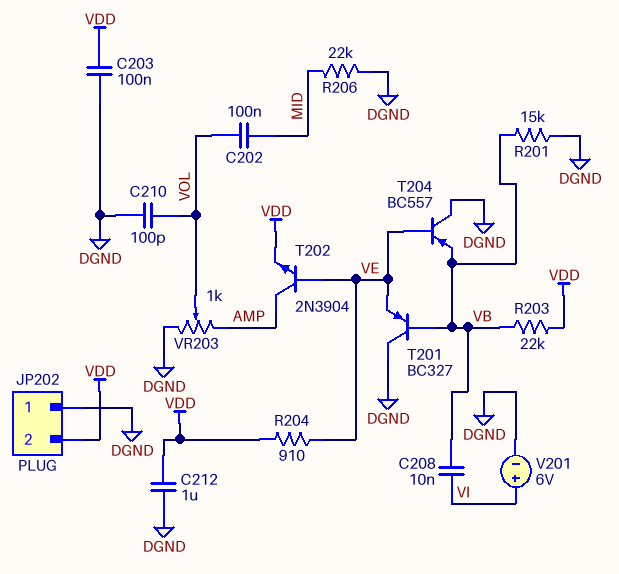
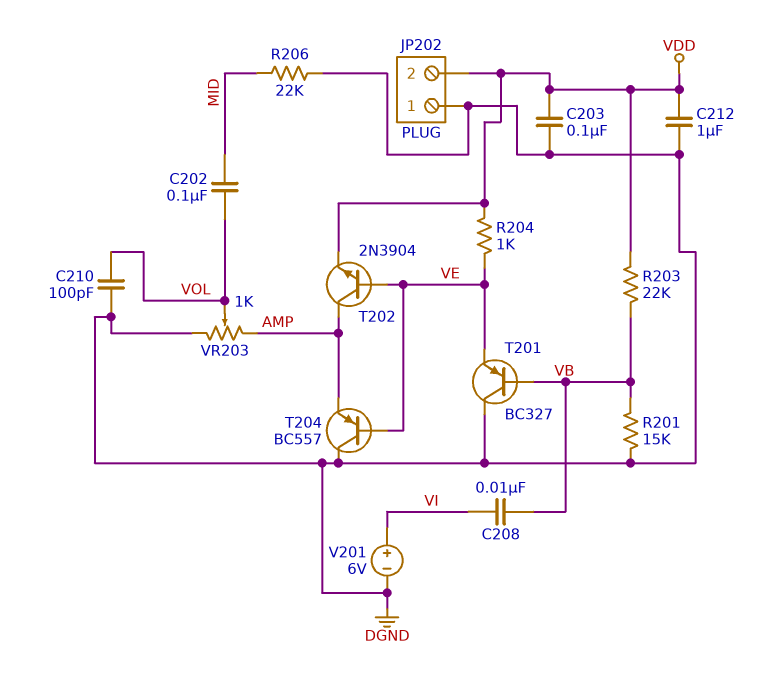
R204: 910 (VDD, VE) -> 1k (VDD, VE)
T204: PNP BC557 (B VE, C DGND, E VB) -> PNP BC557 (B VE, C DGND, E AMP)

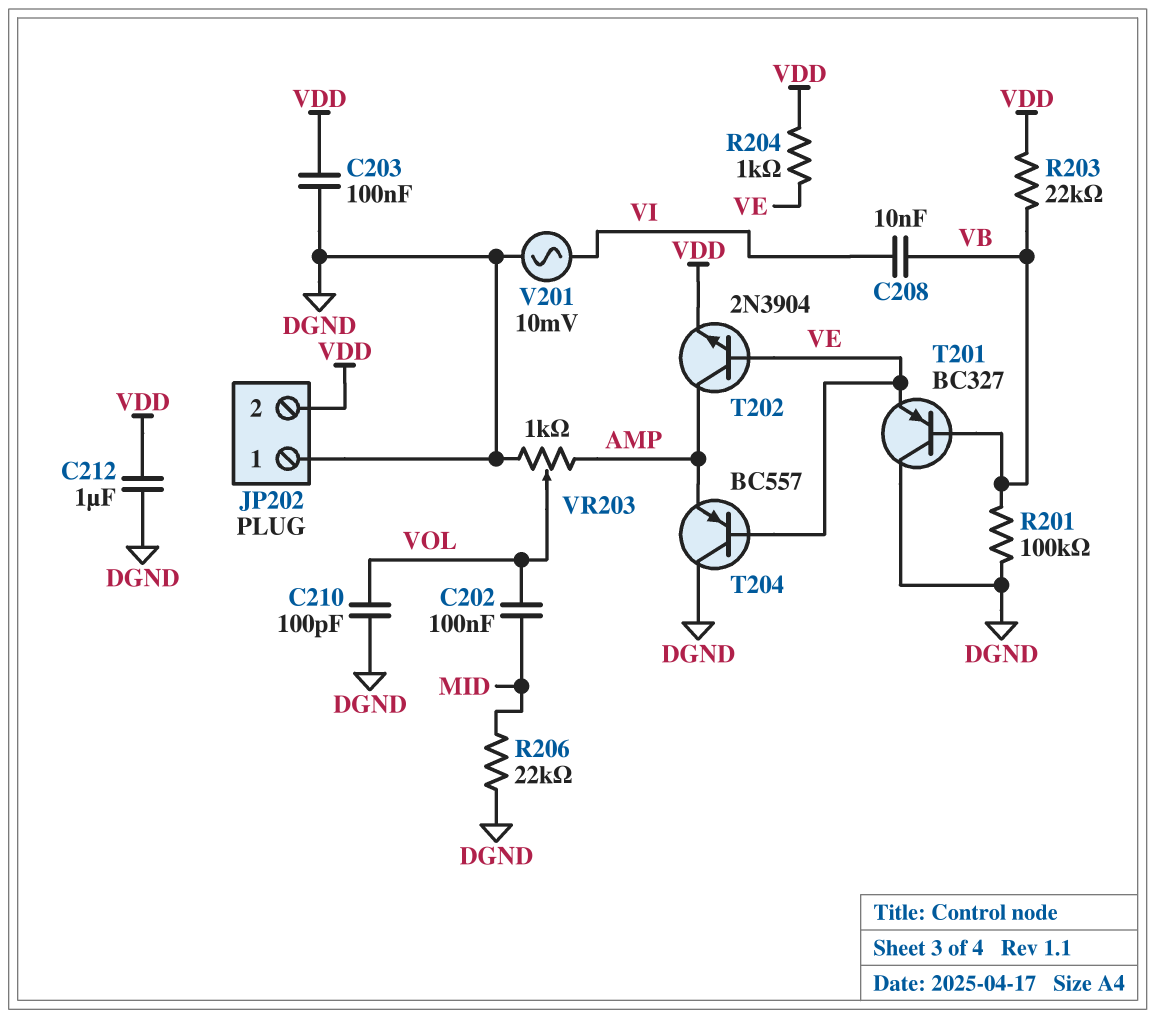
R201: 15k (DGND, VB) -> 100k (DGND, VB)
V201: 6V (plus VI, minus DGND) -> AC 10mV (DGND, VI)

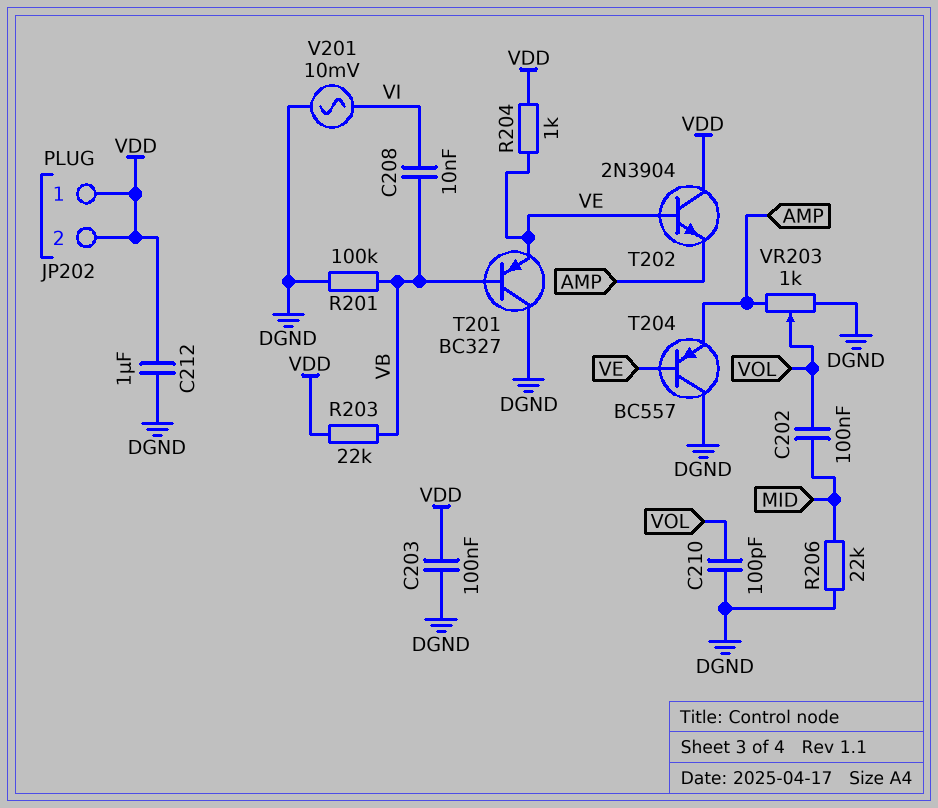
JP202 pin 1: DGND -> VDD
T202: NPN 2N3904 (B VE, C AMP, E VDD) -> NPN 2N3904 (B VE, C VDD, E AMP)

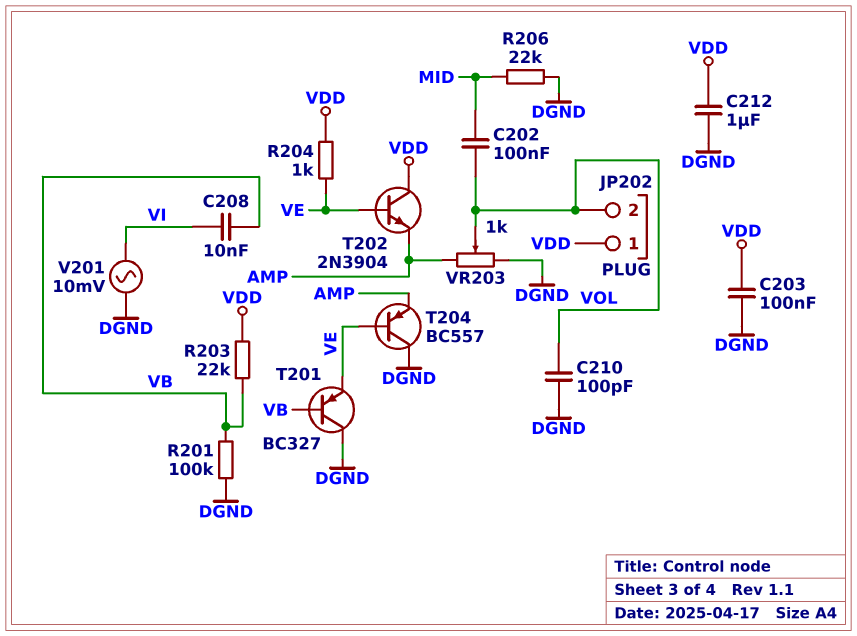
JP202 pin 2: VDD -> VOL

